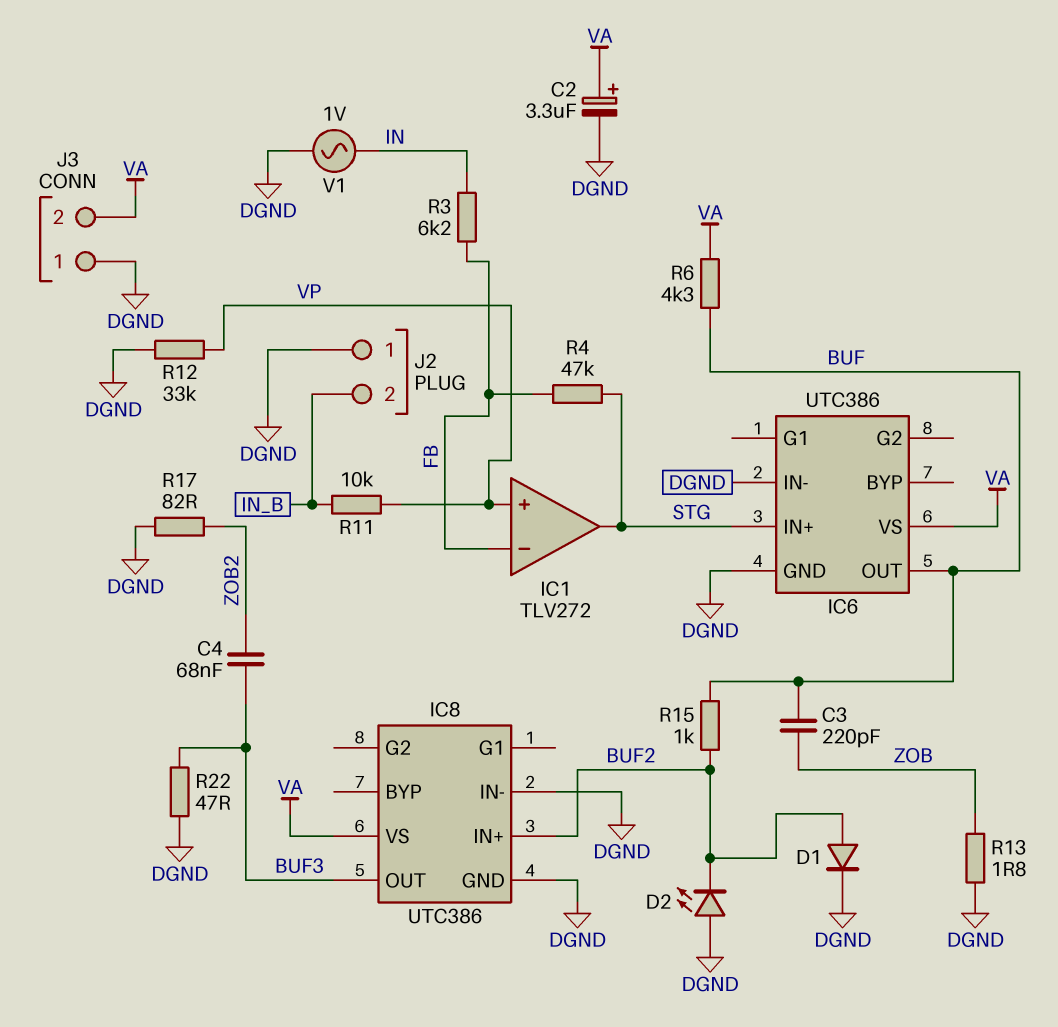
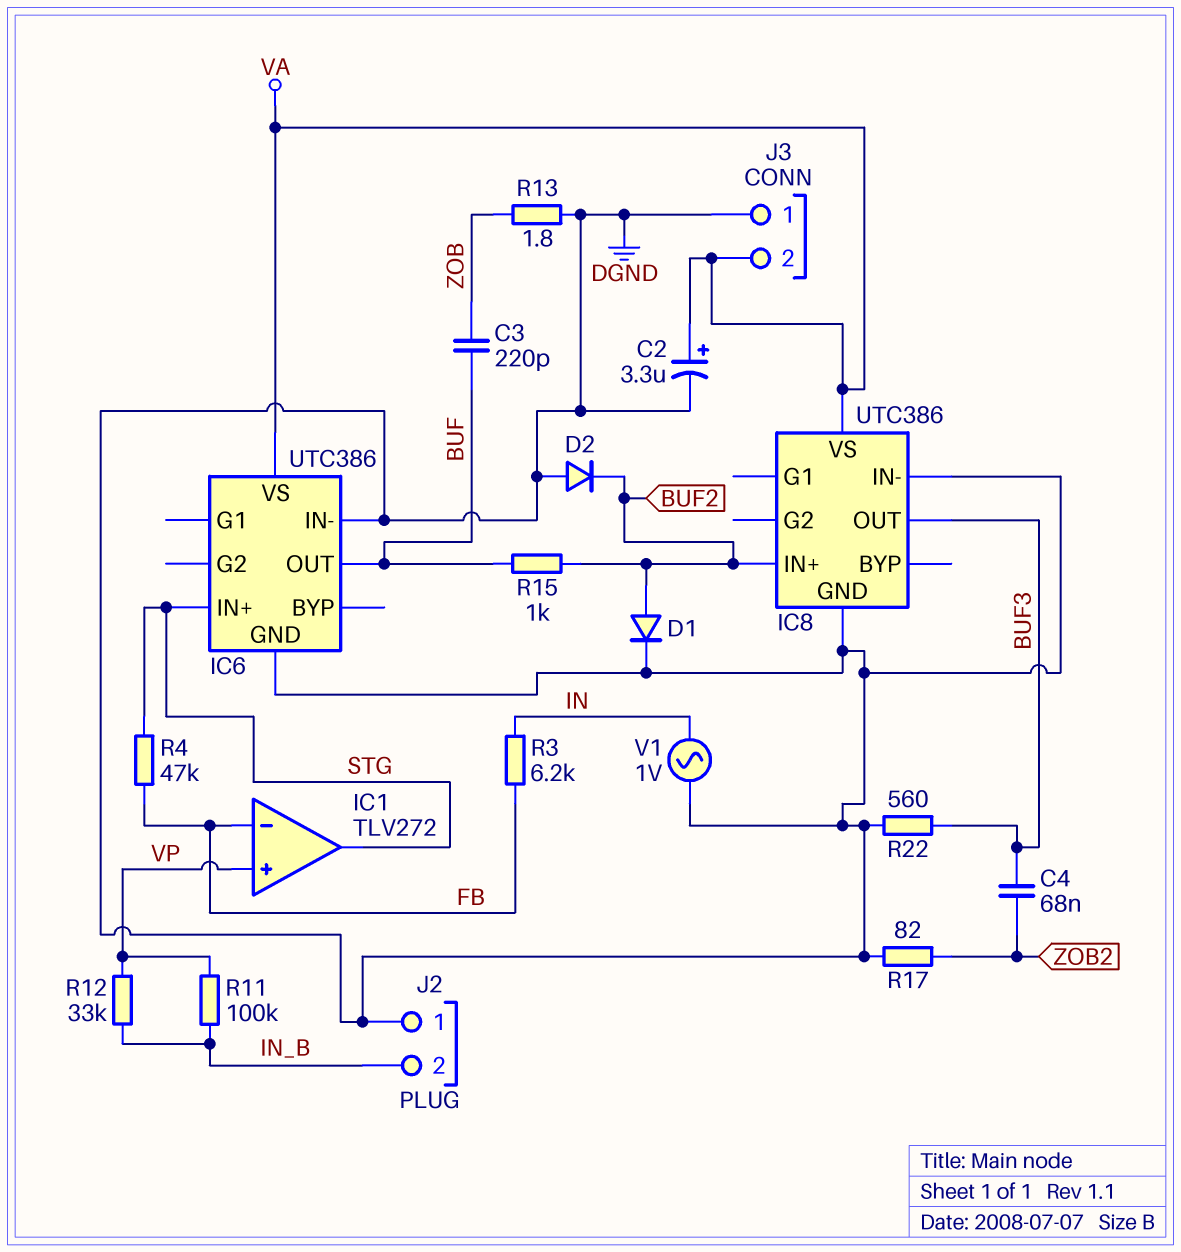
D2: LED (A DGND, K BUF2) -> diode (A DGND, K BUF2)
R6: 4.3k (BUF, VA) -> none
R11: 10k (IN_B, VP) -> 100k (IN_B, VP)
R12: 33k (DGND, VP) -> 33k (IN_B, VP)
R22: 47 (BUF3, DGND) -> 560 (BUF3, DGND)

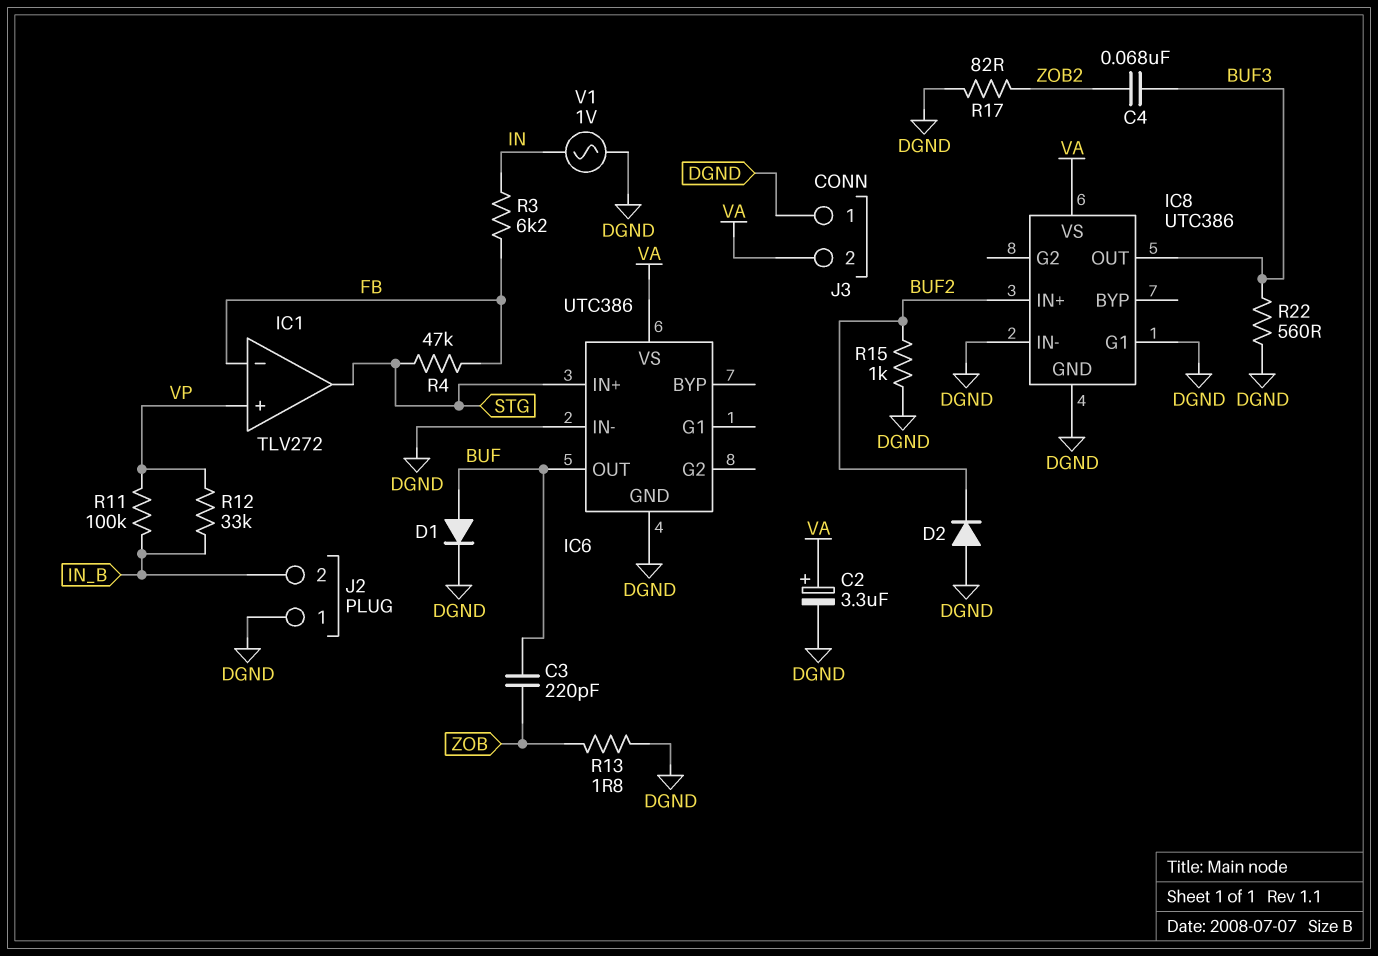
D1: diode (A BUF2, K DGND) -> diode (A BUF, K DGND)
IC8 pin G1: none -> DGND
R15: 1k (BUF, BUF2) -> 1k (BUF2, DGND)

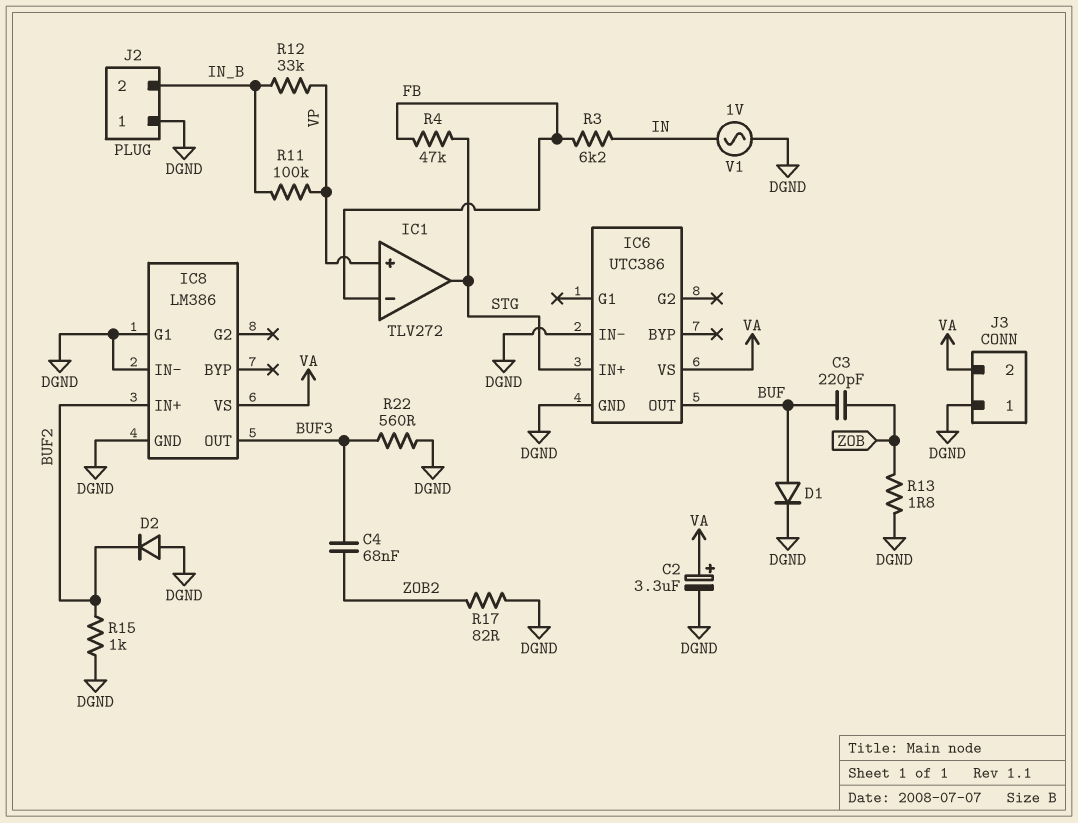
IC8: UTC386 -> LM386

